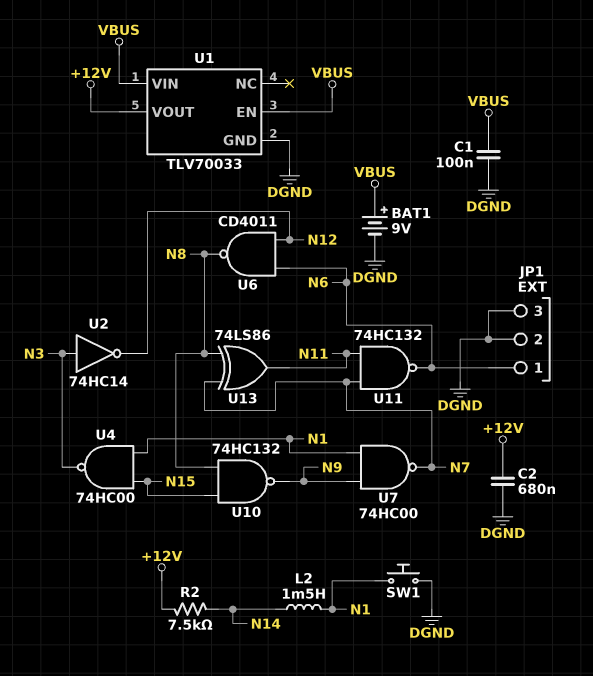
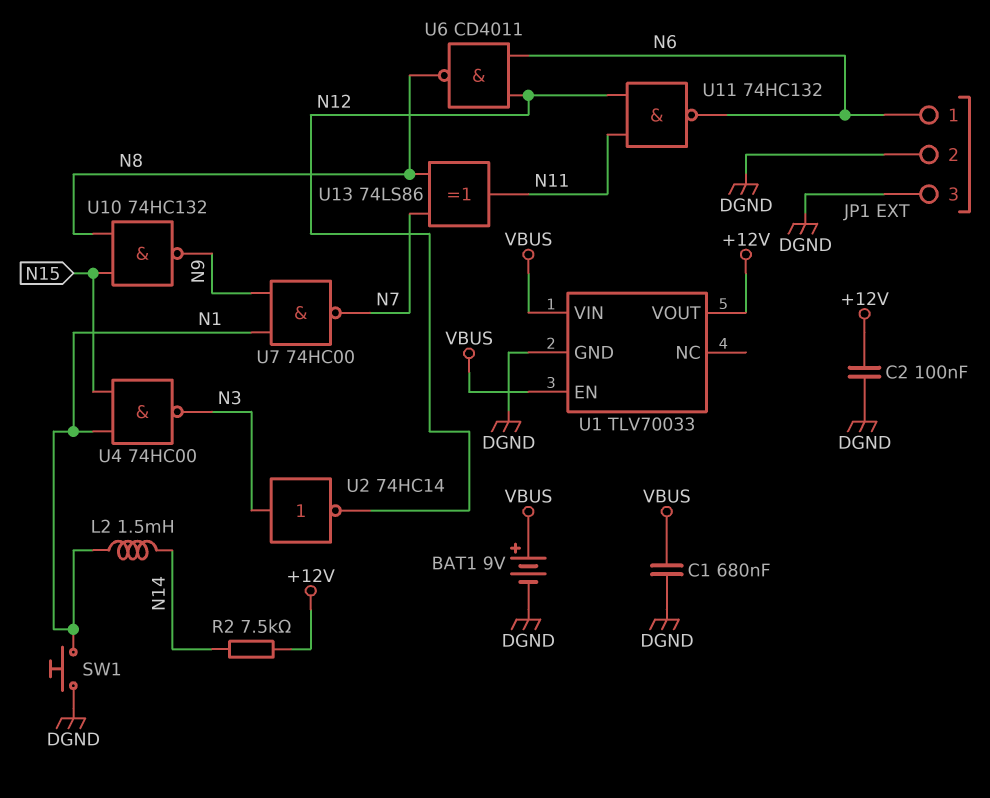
C1: 100nF (DGND, VBUS) -> 680nF (DGND, VBUS)
C2: 680nF (+12V, DGND) -> 100nF (+12V, DGND)
U11: NAND 74HC132 (in N7, in N11, out N6) -> NAND 74HC132 (in N11, in N12, out N6)

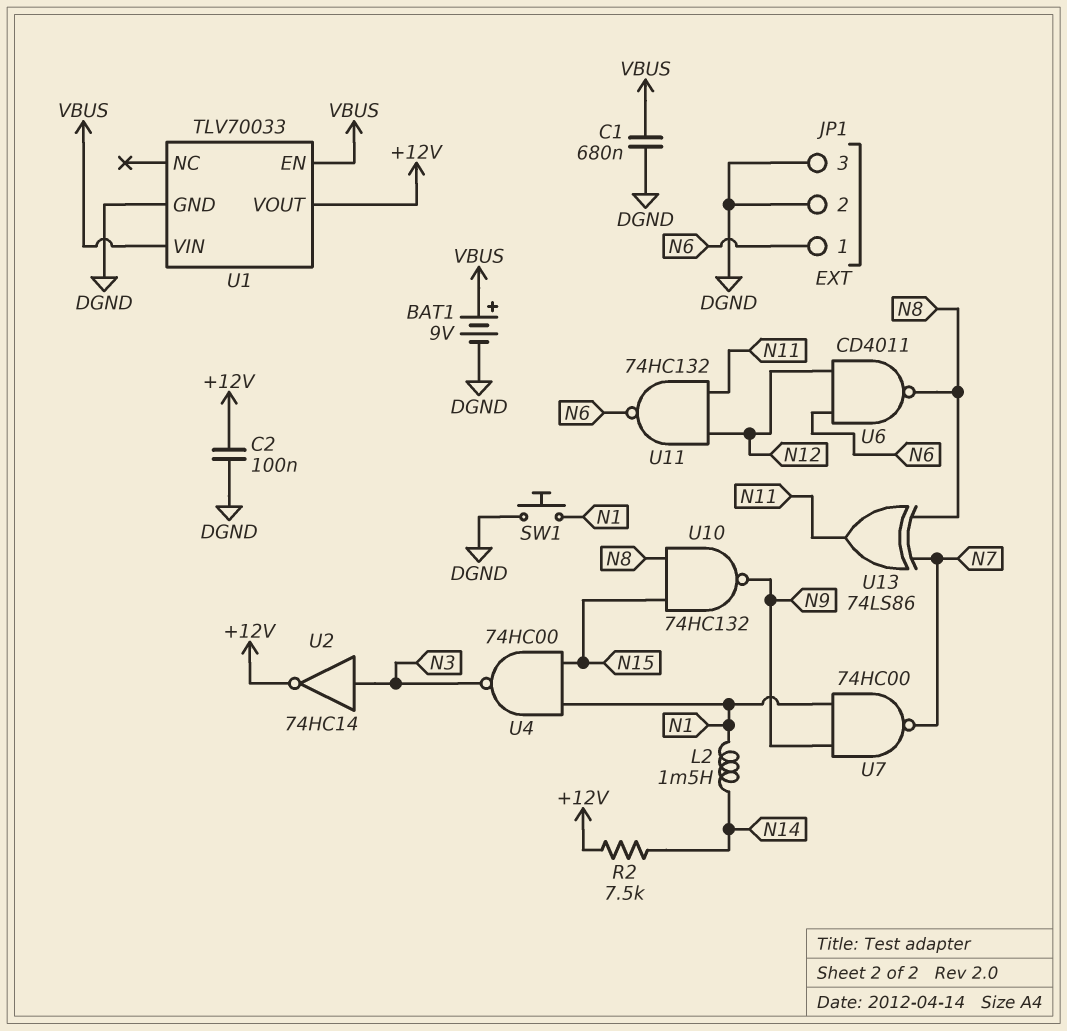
U2: NOT 74HC14 (in N3, out N12) -> NOT 74HC14 (in N3, out +12V)

